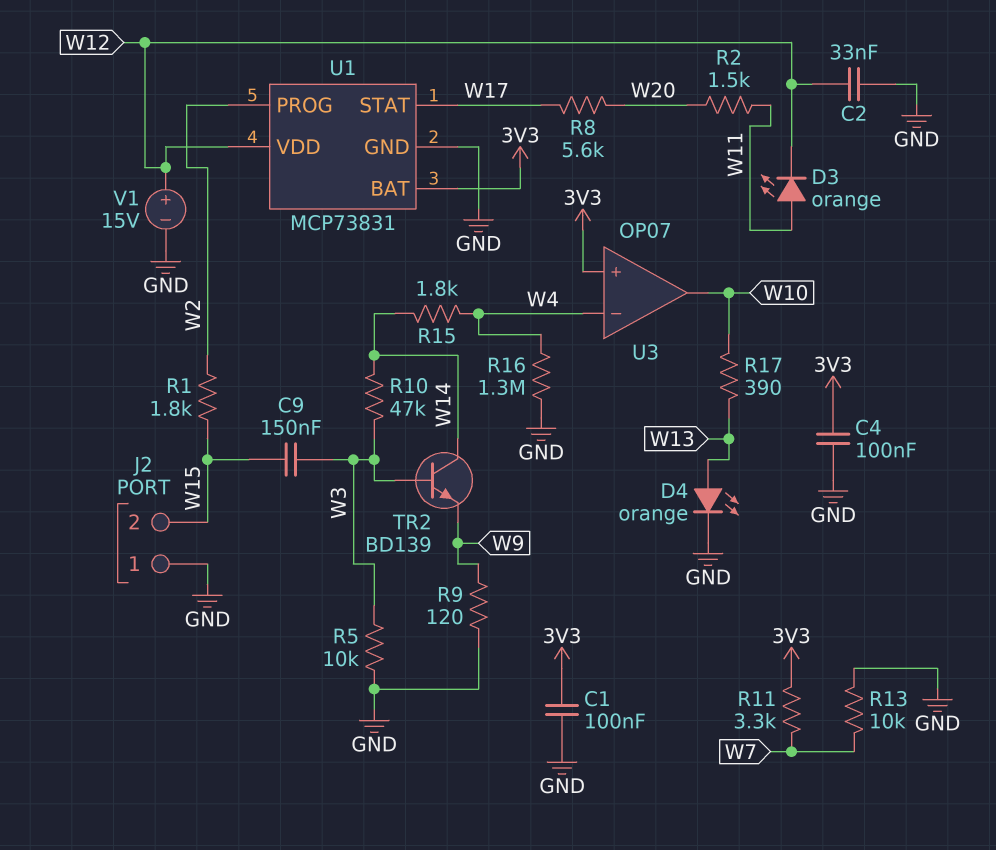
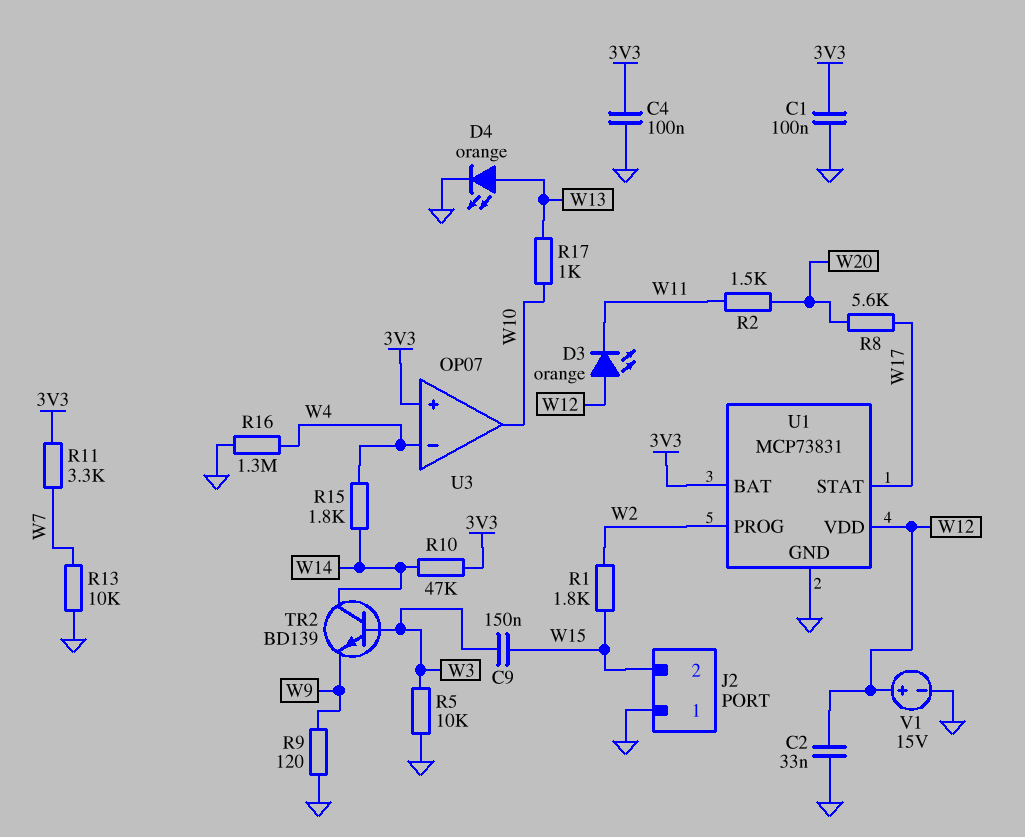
D3: LED orange (A W11, K W12) -> LED orange (A W12, K W11)
R10: 47k (W3, W14) -> 47k (3V3, W14)
R17: 390 (W10, W13) -> 1k (W10, W13)

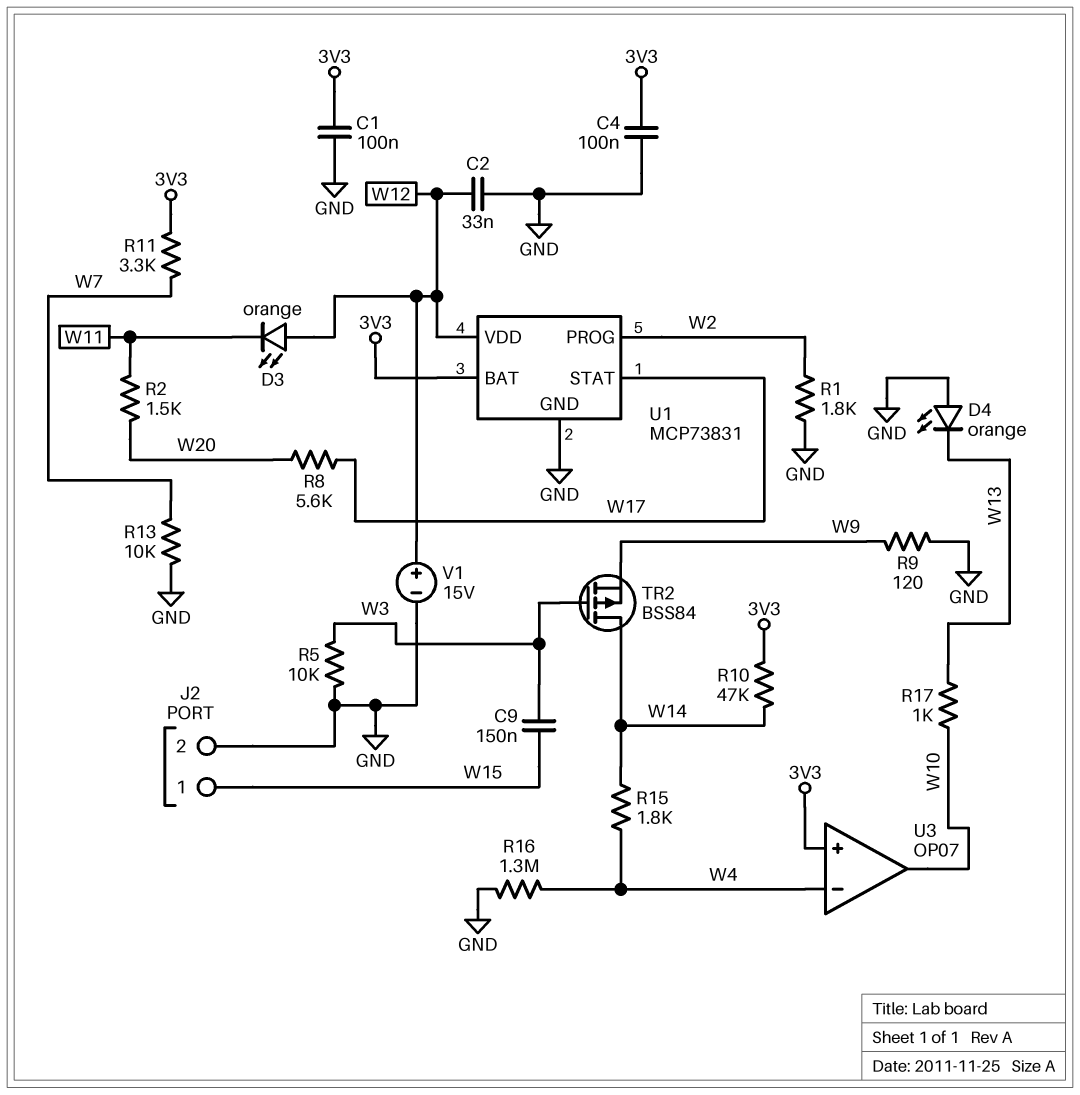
D4: LED orange (A W13, K GND) -> LED orange (A GND, K W13)
J2 pin 1: GND -> W15
J2 pin 2: W15 -> GND
R1: 1.8k (W2, W15) -> 1.8k (GND, W2)
TR2: NPN BD139 (B W3, C W14, E W9) -> PMOS BSS84 (G W3, D W14, S W9)

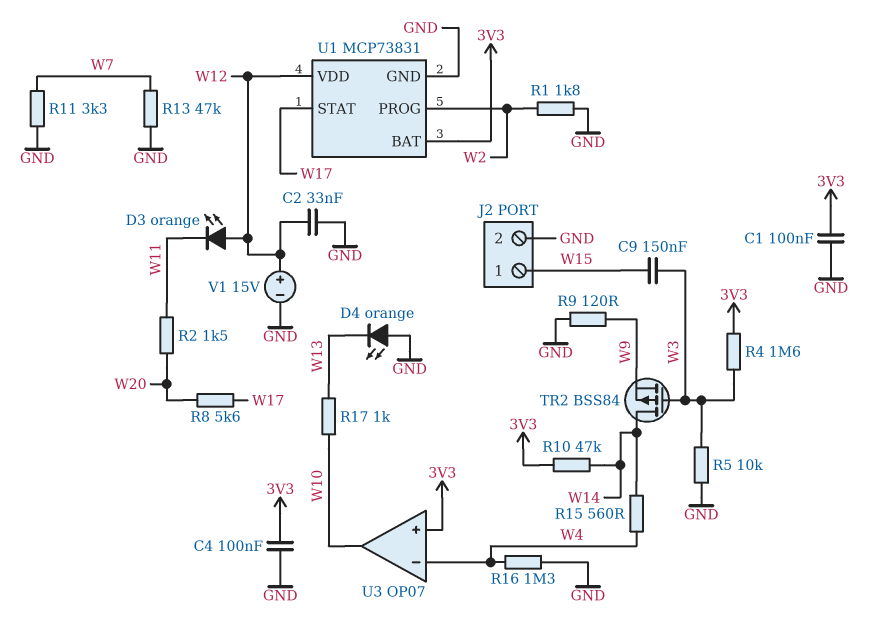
R4: none -> 1.6M (3V3, W3)
R11: 3.3k (3V3, W7) -> 3.3k (GND, W7)
R13: 10k (GND, W7) -> 47k (GND, W7)
R15: 1.8k (W4, W14) -> 560 (W4, W14)

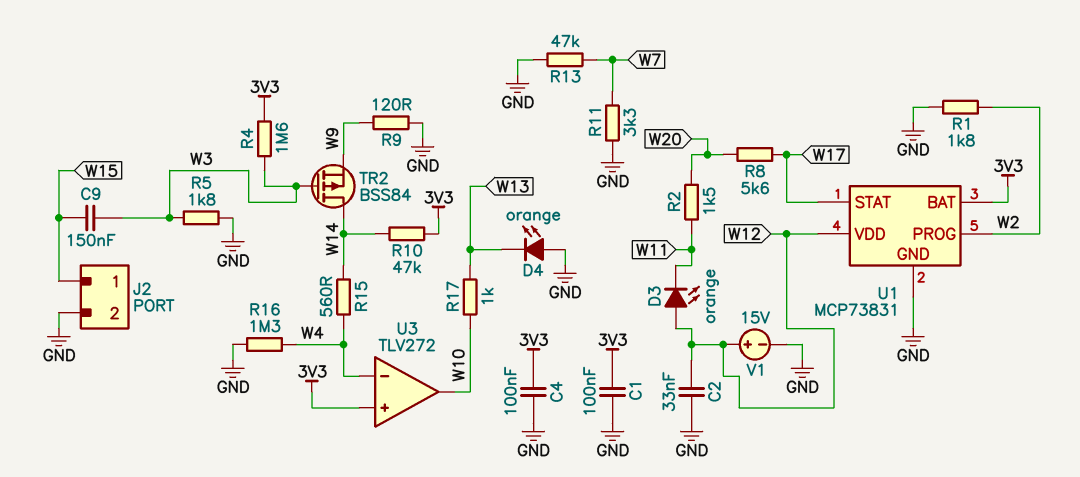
R5: 10k (GND, W3) -> 1.8k (GND, W3)
U3: OP07 -> TLV272

